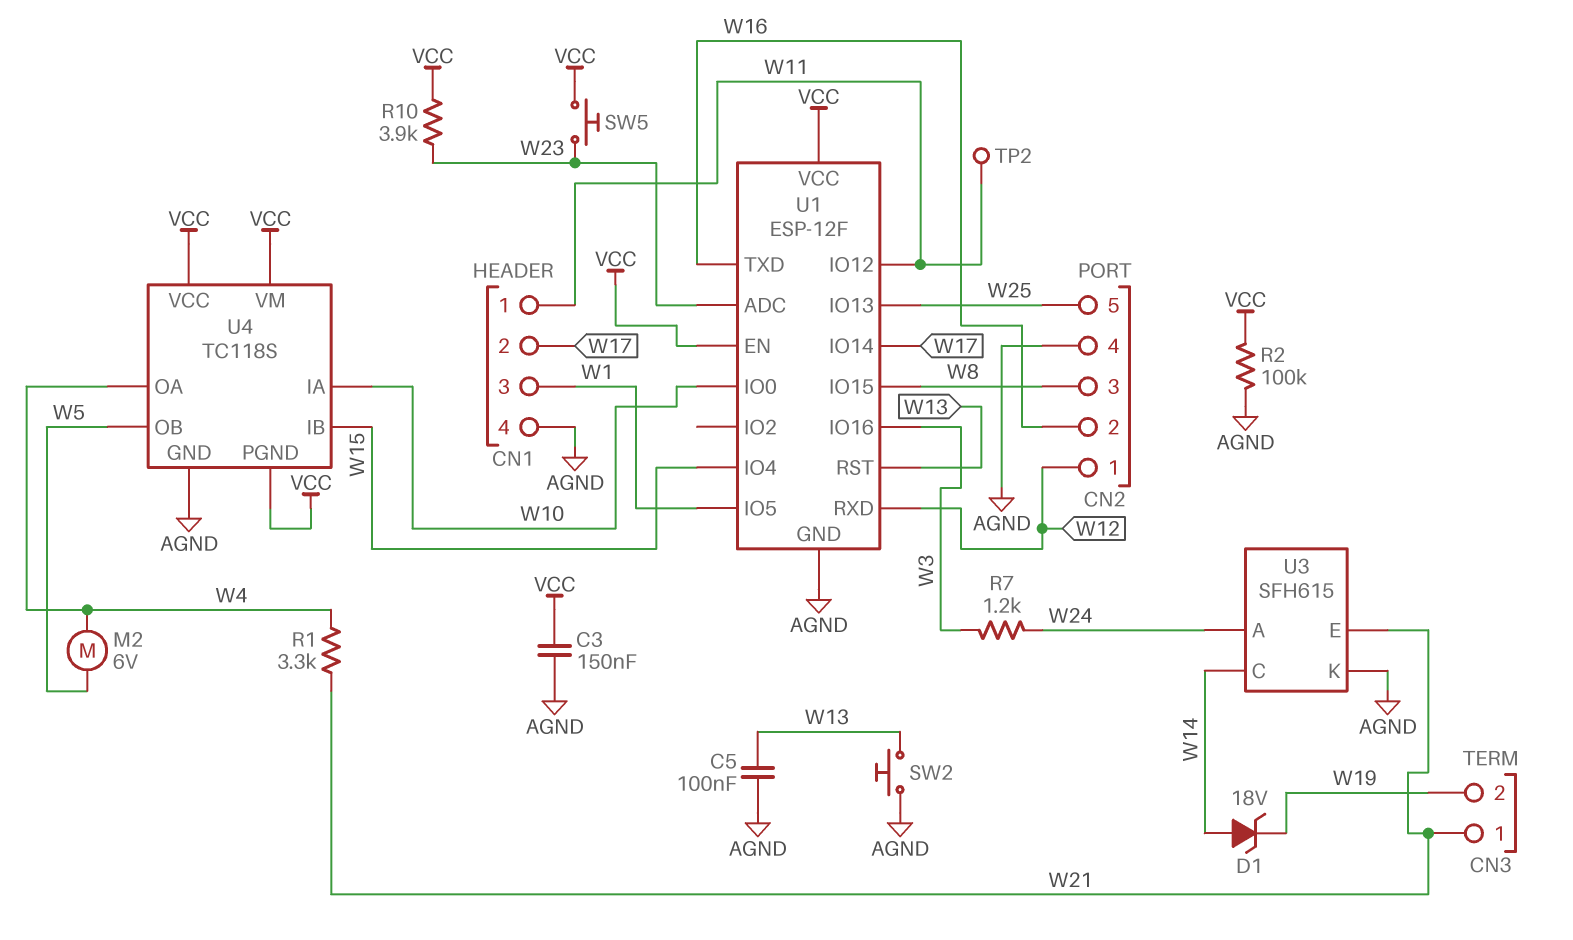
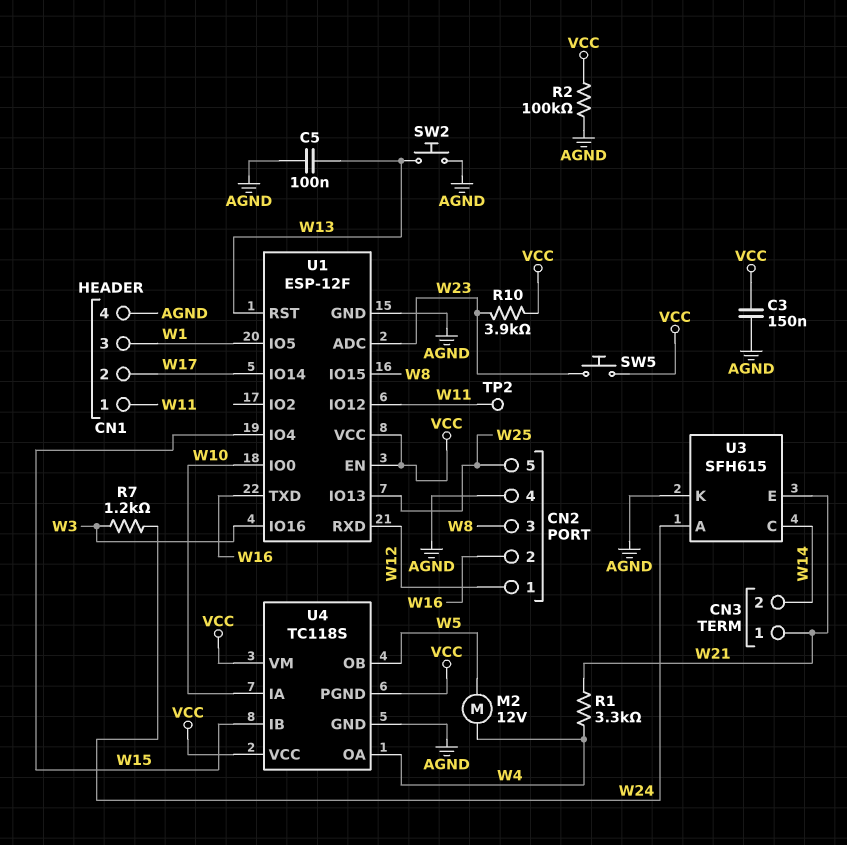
CN3 pin 2: W19 -> W14
D1: zener 18V (A W14, K W19) -> none
M2: motor 6V (W4, W5) -> motor 12V (W4, W5)

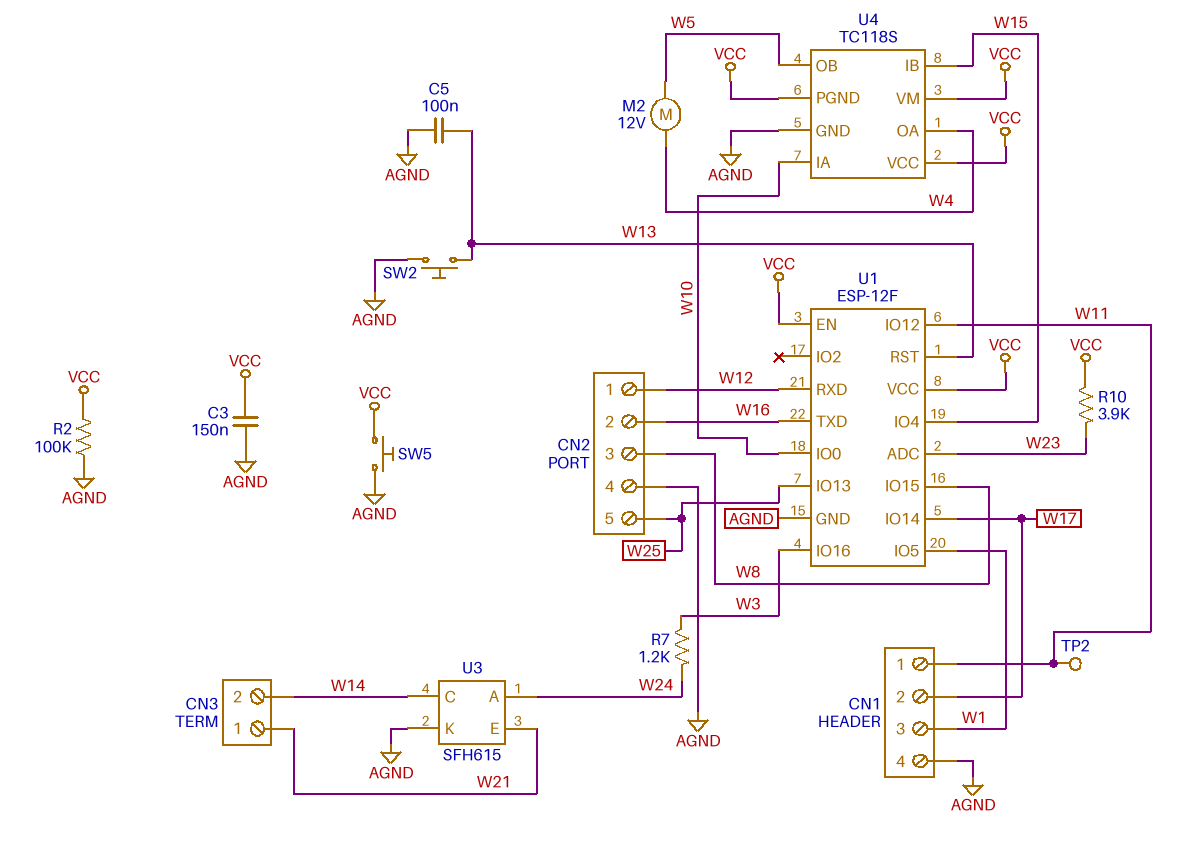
R1: 3.3k (W4, W21) -> none
SW5: button (VCC, W23) -> button (AGND, VCC)

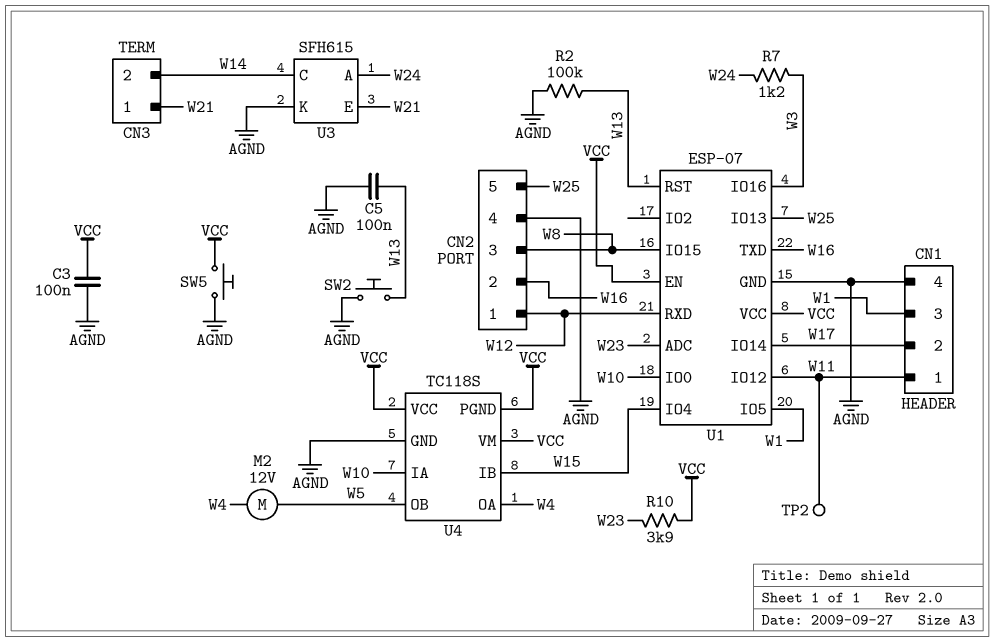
C3: 150nF (AGND, VCC) -> 100nF (AGND, VCC)
R2: 100k (AGND, VCC) -> 100k (AGND, W13)
U1: ESP-12F -> ESP-07

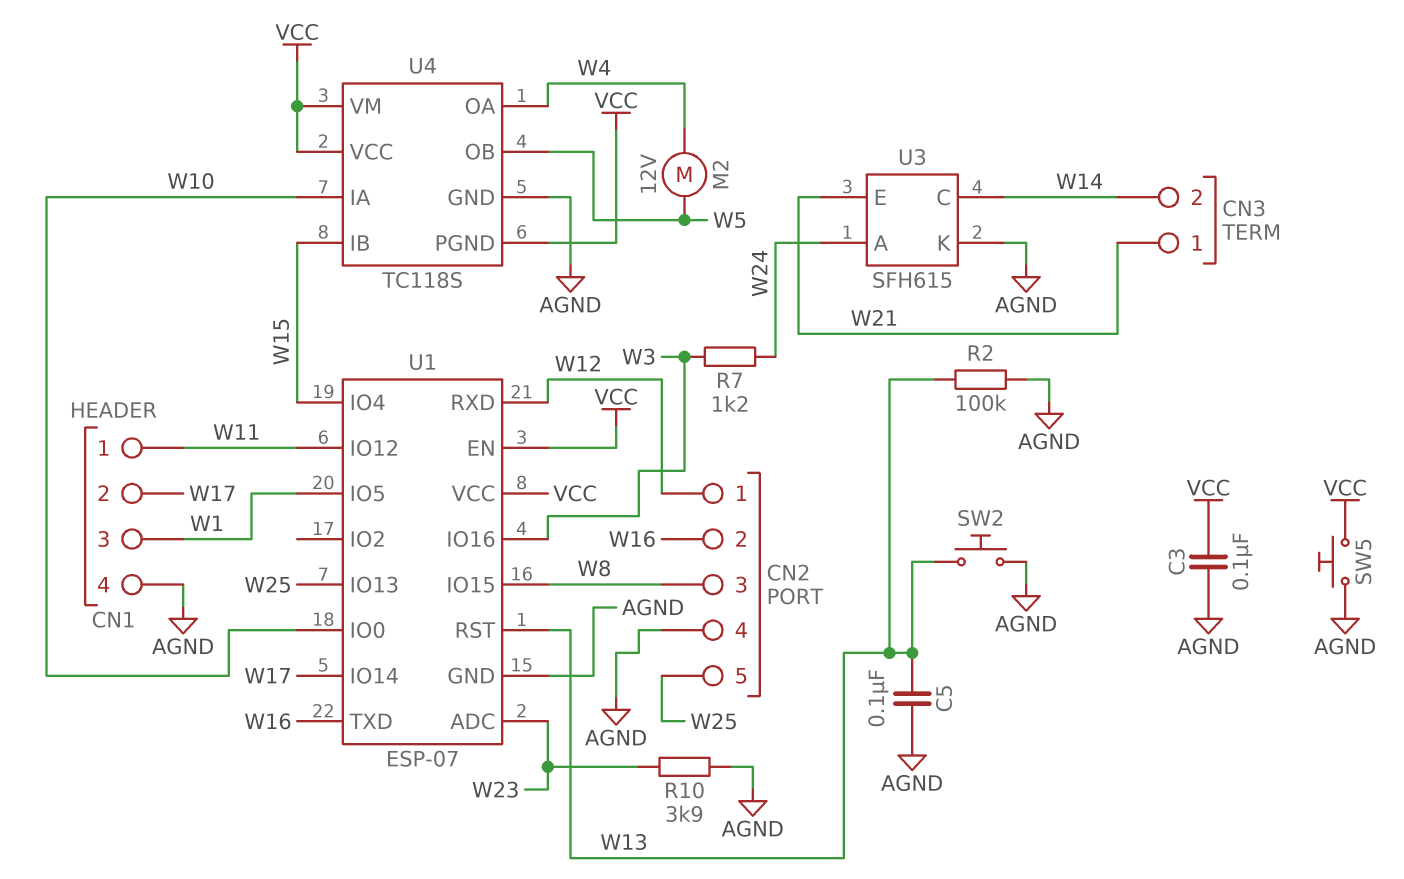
R10: 3.9k (VCC, W23) -> 3.9k (AGND, W23)
TP2: test point (W11) -> none

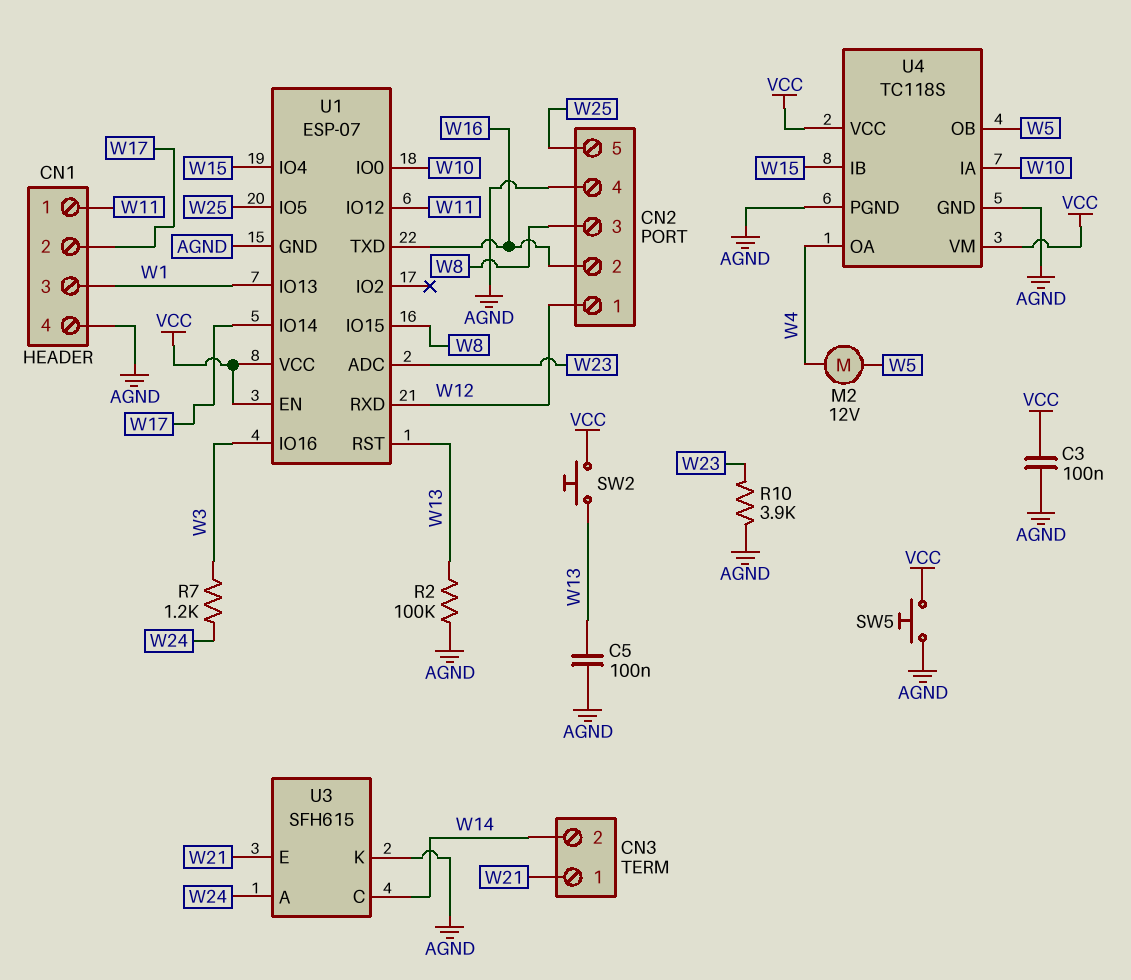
SW2: button (AGND, W13) -> button (VCC, W13)
U1 pin IO5: W1 -> W25
U1 pin IO13: W25 -> W1
U4 pin PGND: VCC -> AGND

